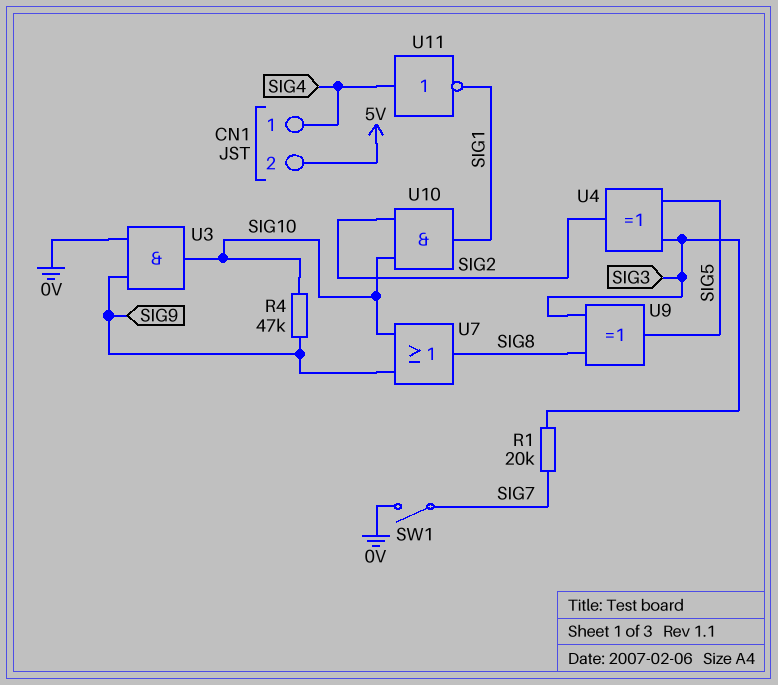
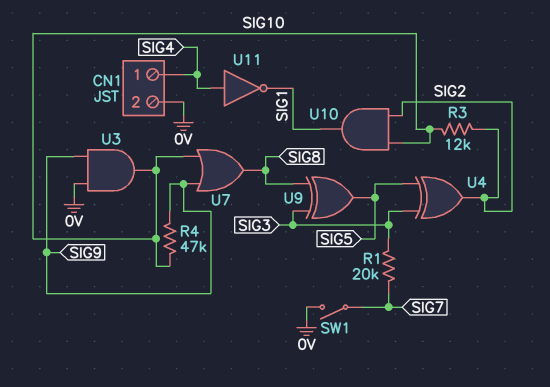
CN1 pin 2: 5V -> 0V
R3: none -> 12k (SIG2, SIG10)

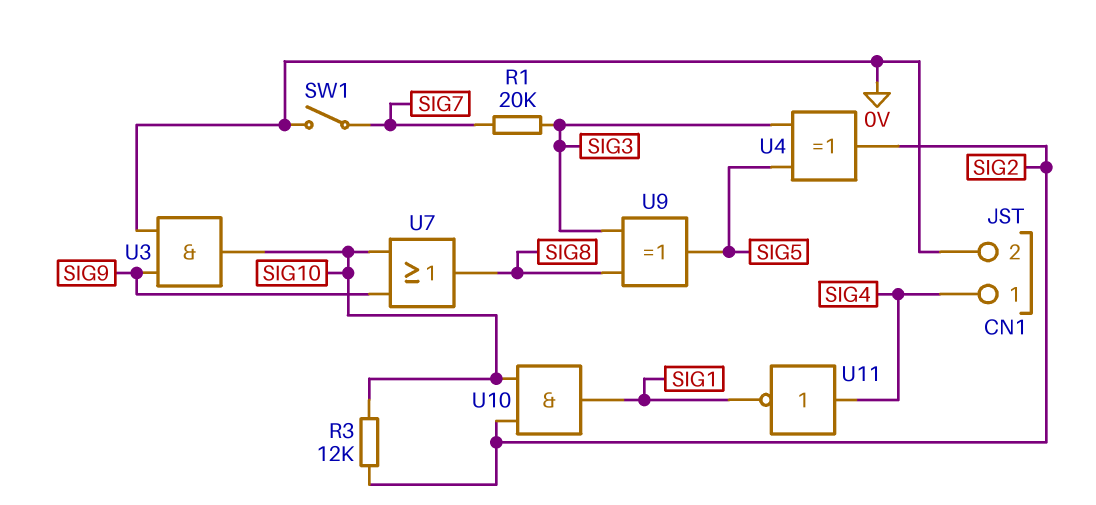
R4: 47k (SIG9, SIG10) -> none

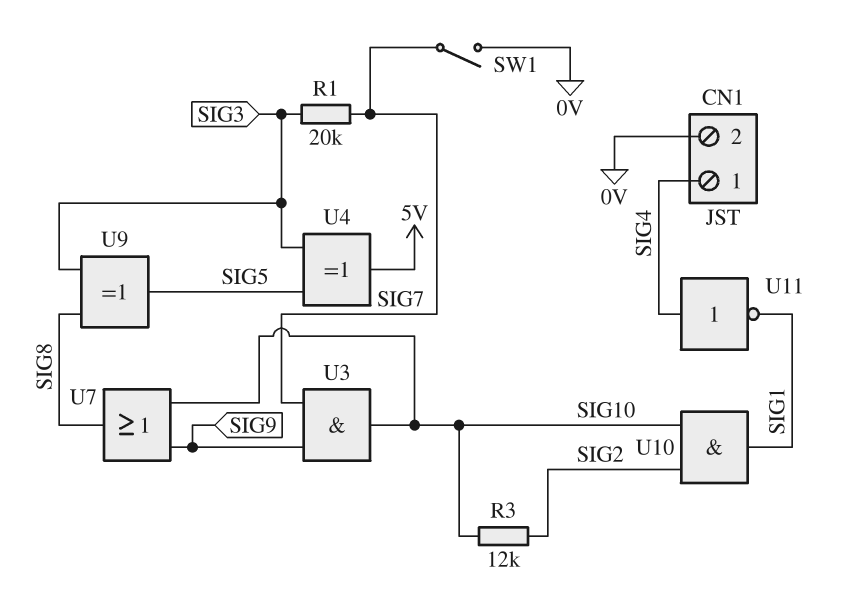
U3: AND (in 0V, in SIG9, out SIG10) -> AND (in SIG7, in SIG9, out SIG10)
U4: XOR (in SIG3, in SIG5, out SIG2) -> XOR (in SIG3, in SIG5, out 5V)

